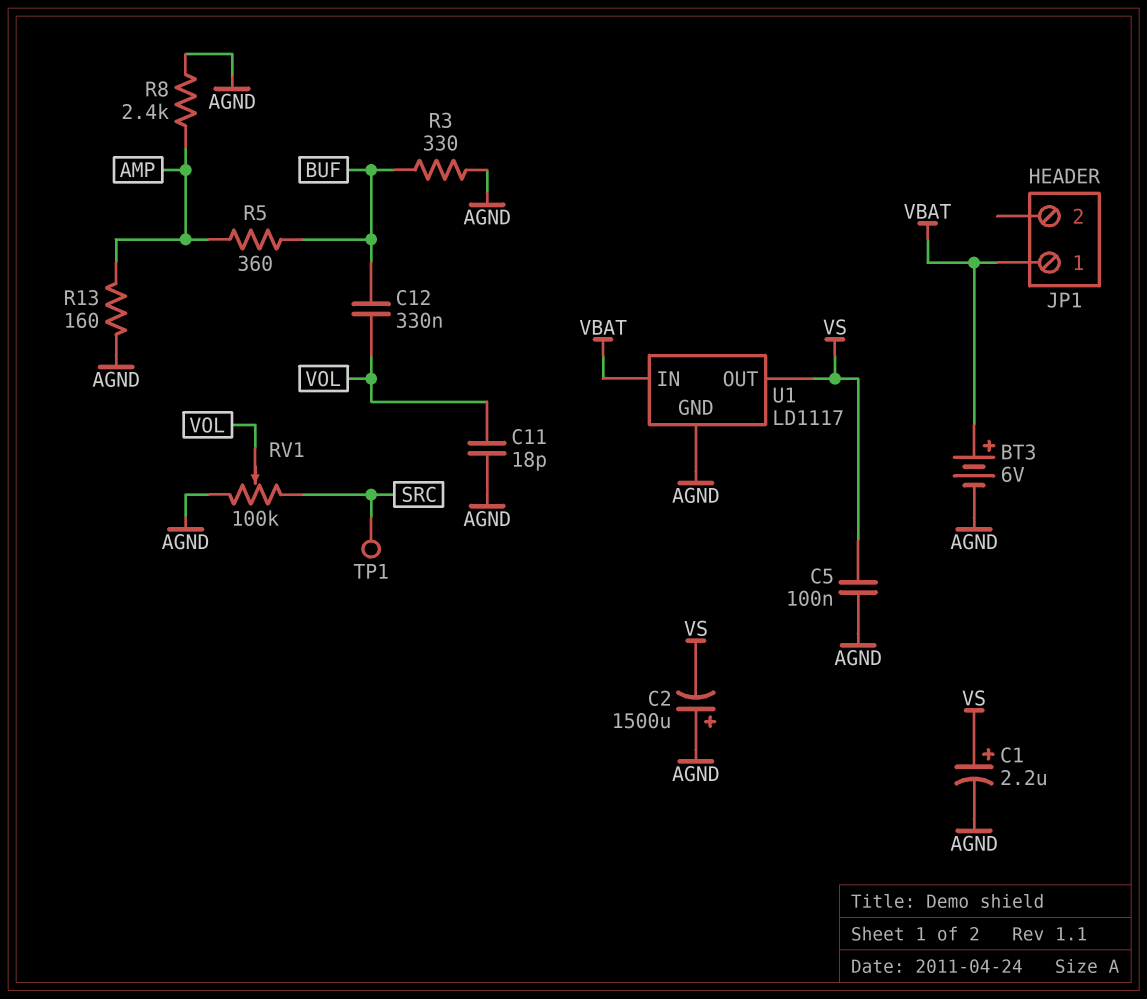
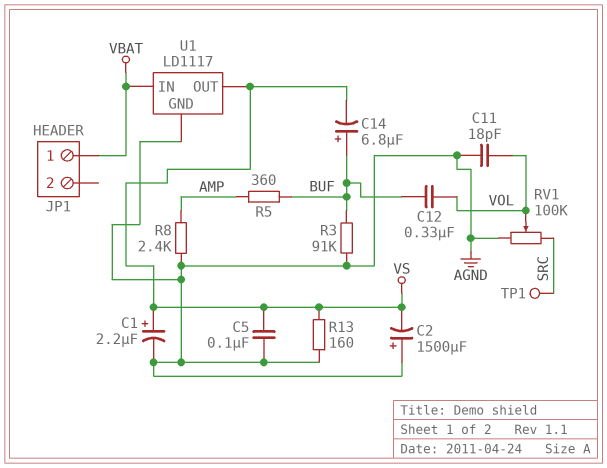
BT3: 6V (plus VBAT, minus AGND) -> none
C14: none -> 6.8uF (plus BUF, minus VS)
R3: 330 (AGND, BUF) -> 91k (AGND, BUF)
R13: 160 (AGND, AMP) -> 160 (AGND, VS)

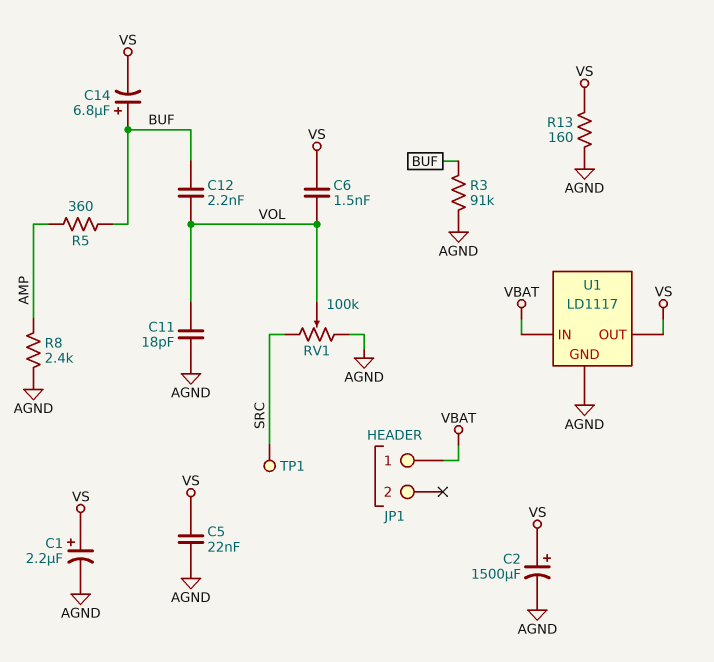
C2: 1500uF (plus AGND, minus VS) -> 1500uF (plus VS, minus AGND)
C5: 100nF (AGND, VS) -> 22nF (AGND, VS)
C6: none -> 1.5nF (VOL, VS)
C12: 330nF (BUF, VOL) -> 2.2nF (BUF, VOL)

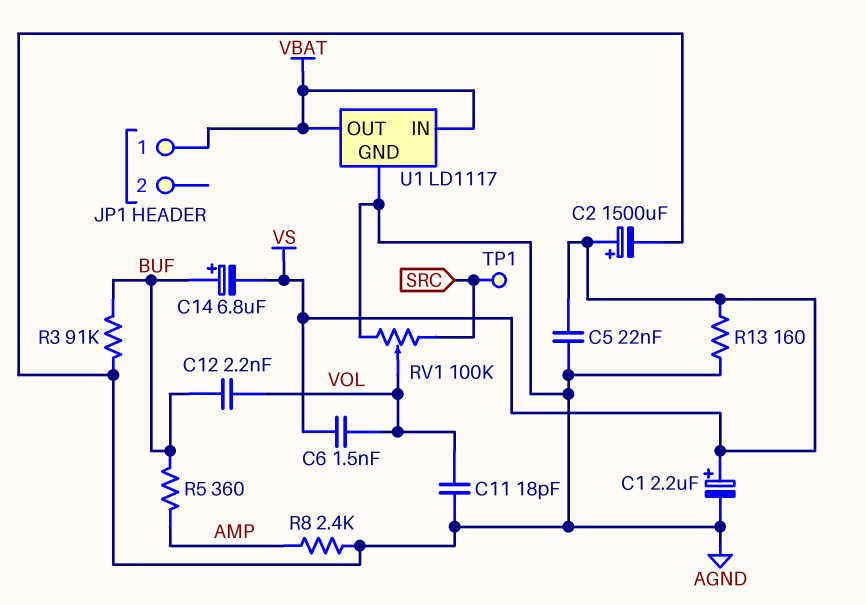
U1 pin OUT: VS -> VBAT

